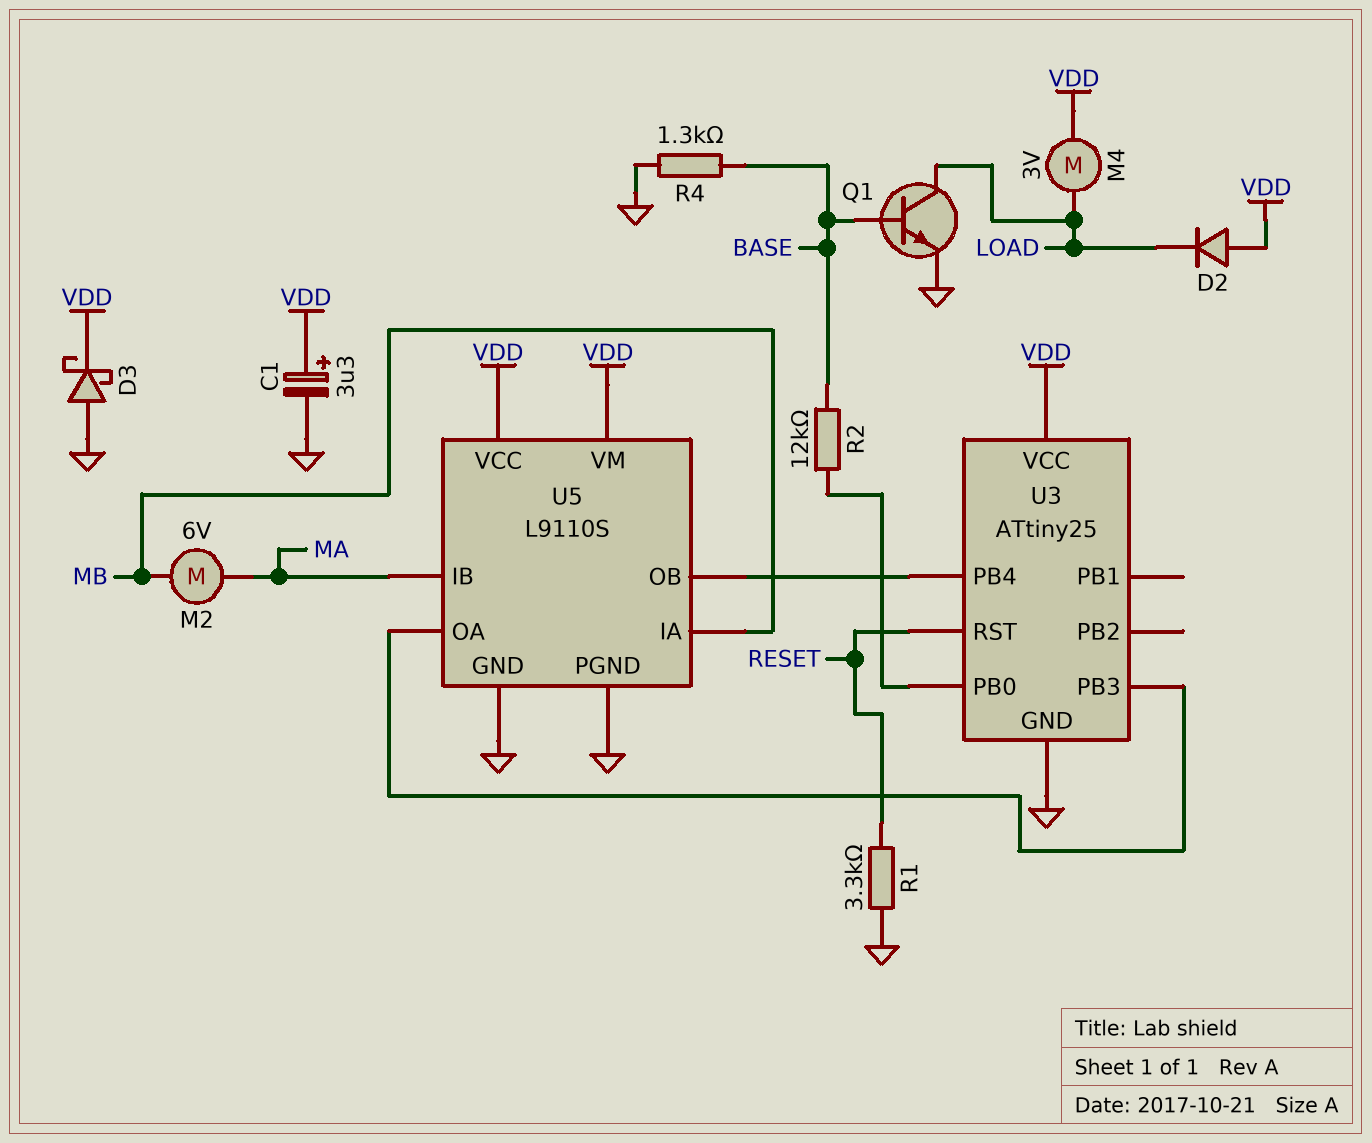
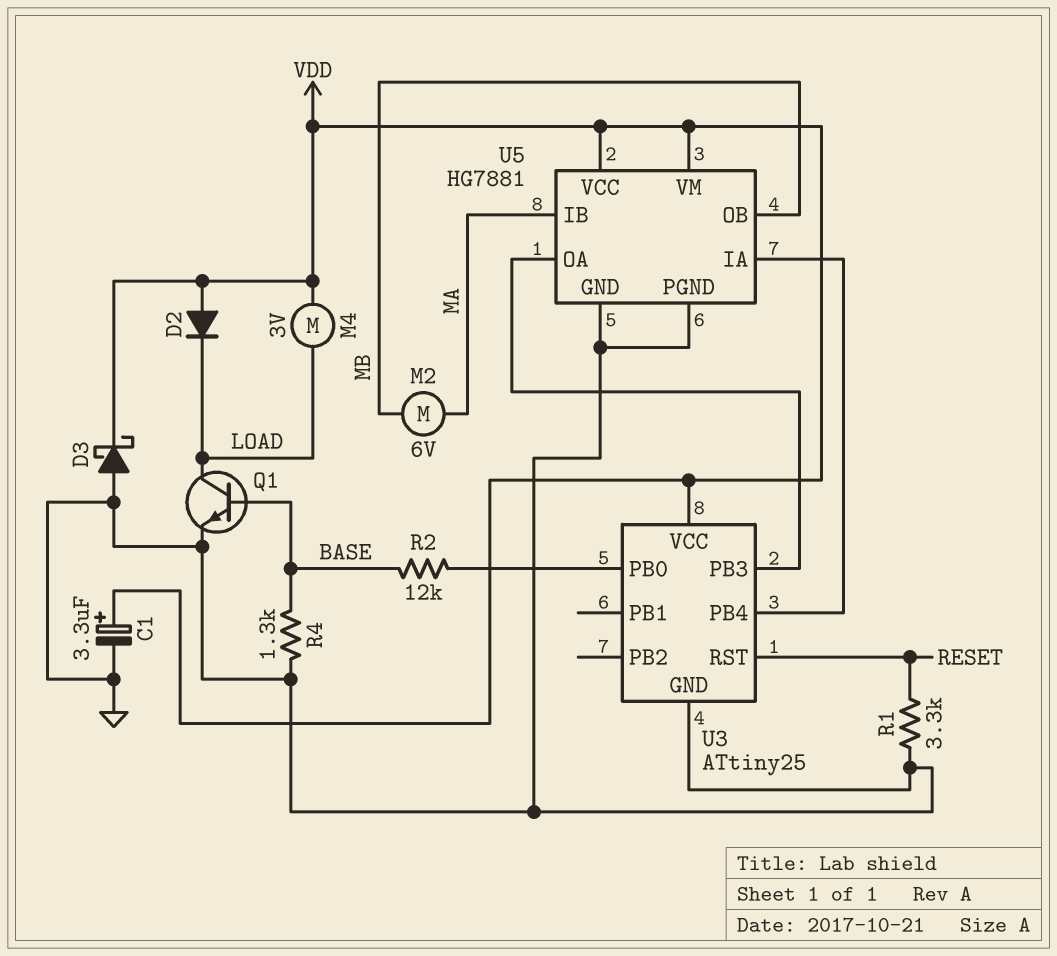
U5: L9110S -> HG7881
U5 pin IA: MB -> U3/PB4
U5 pin OB: U3/PB4 -> MB

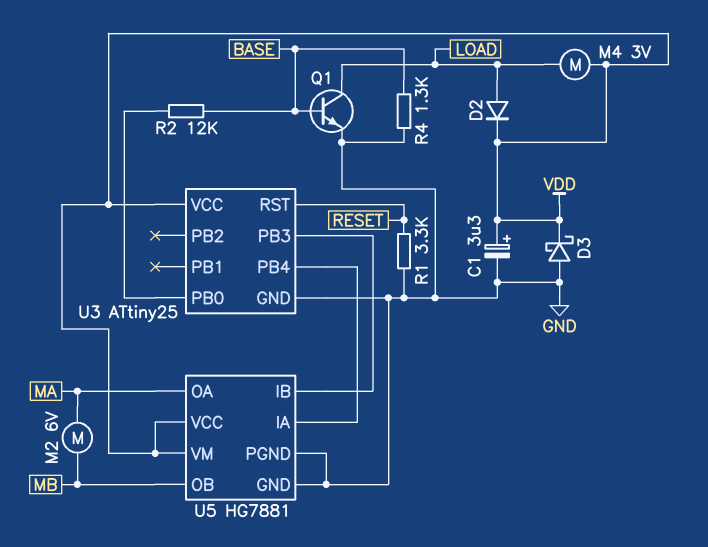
D2: diode (A VDD, K LOAD) -> diode (A LOAD, K VDD)
U5 pin IB: MA -> U3/PB3
U5 pin OA: U3/PB3 -> MA

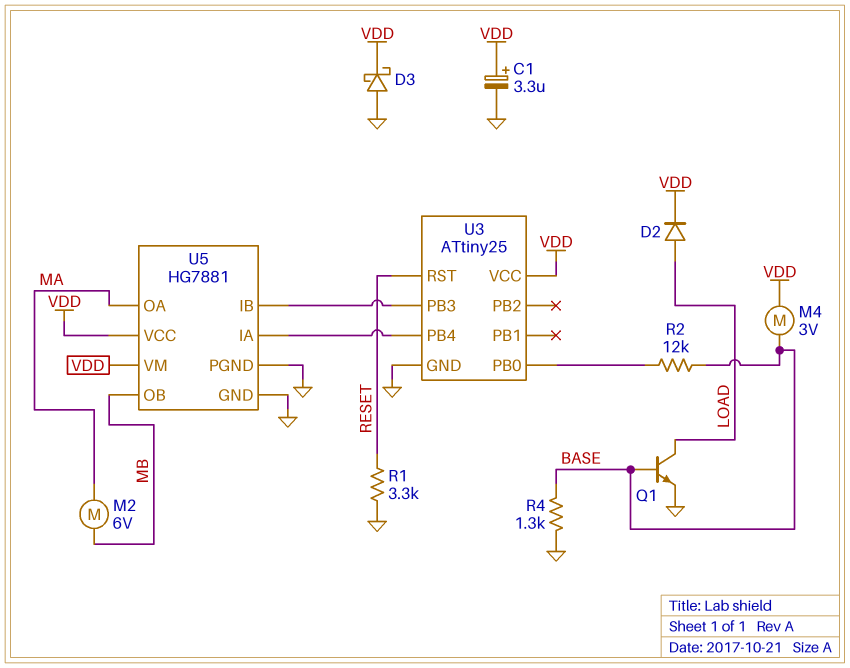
M4: motor 3V (LOAD, VDD) -> motor 3V (BASE, VDD)

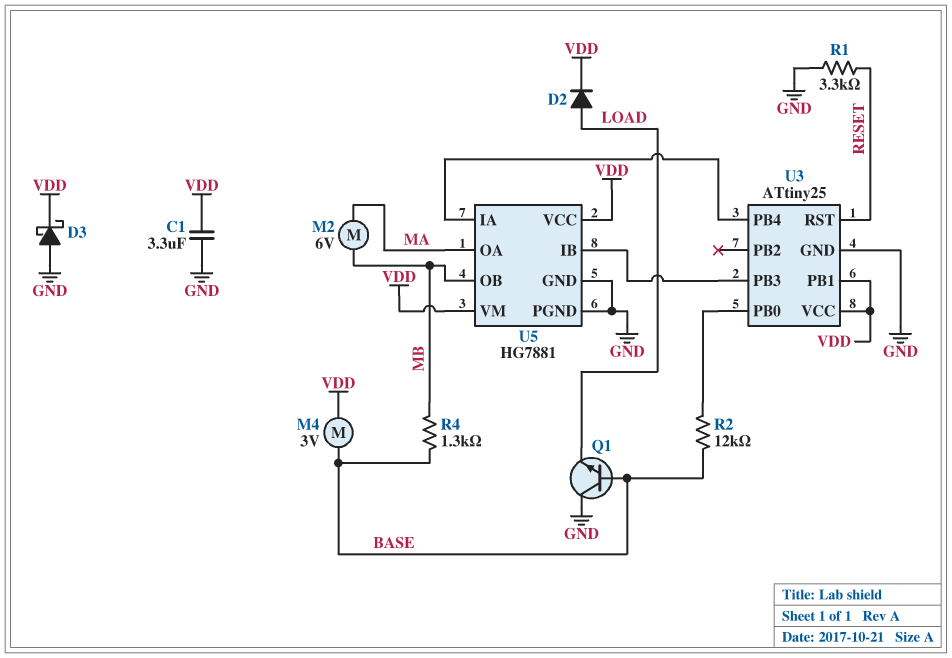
C1: 3.3uF (plus VDD, minus GND) -> 3.3uF (GND, VDD)
Q1: NPN (B BASE, C LOAD, E GND) -> NPN (B BASE, C GND, E LOAD)
R4: 1.3k (BASE, GND) -> 1.3k (BASE, MB)
U3 pin PB1: none -> VDD

